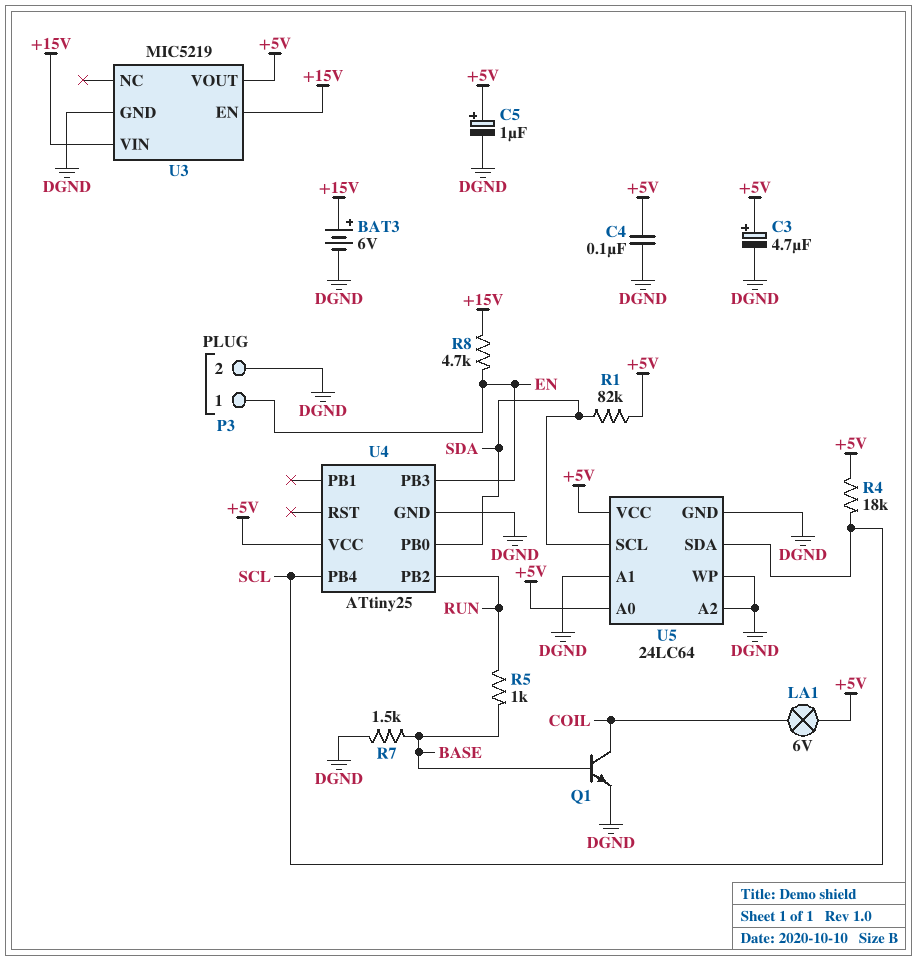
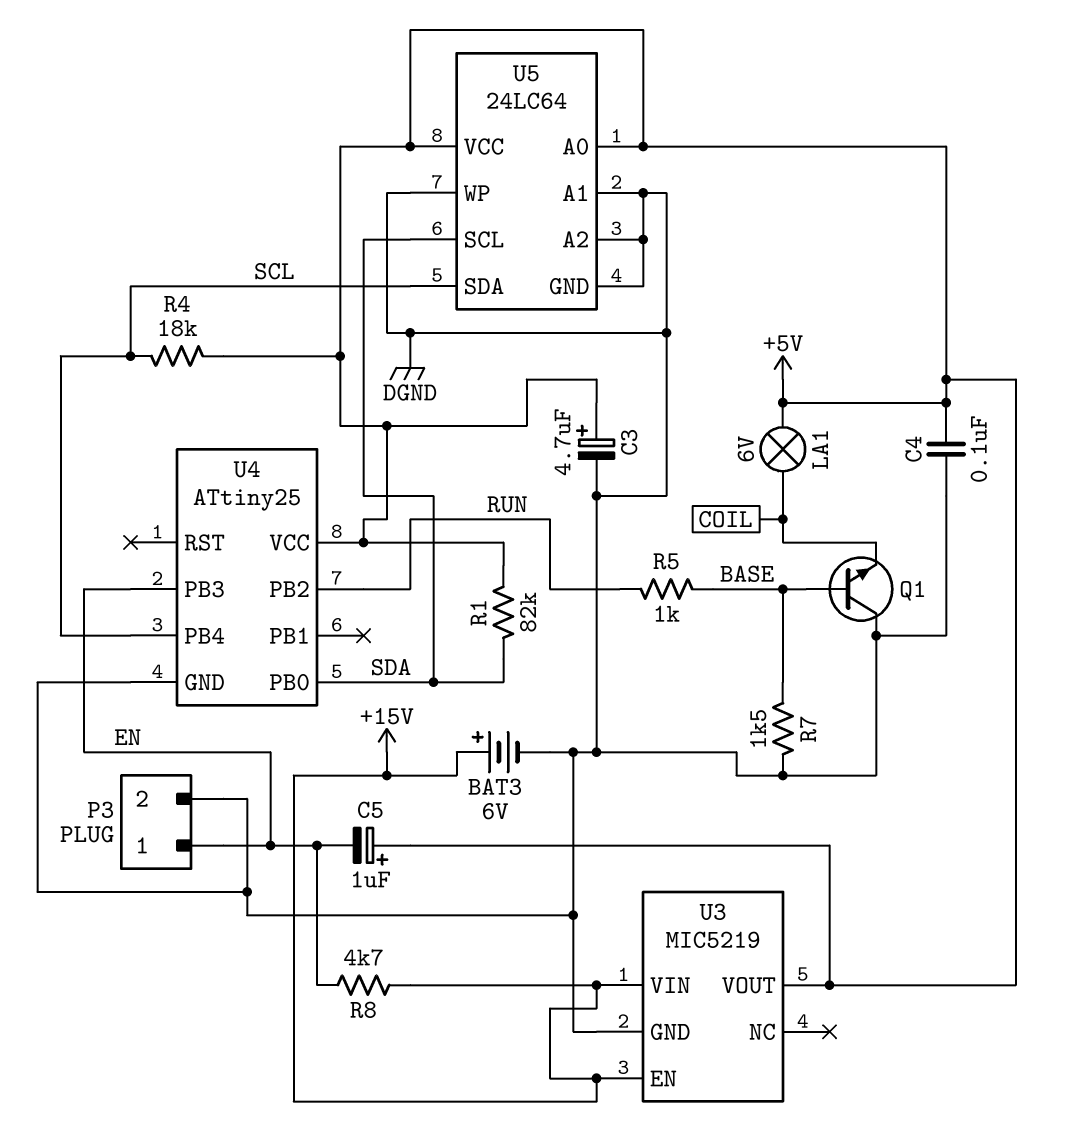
C5: 1uF (plus +5V, minus DGND) -> 1uF (plus +5V, minus EN)
Q1: NPN (B BASE, C COIL, E DGND) -> NPN (B BASE, C DGND, E COIL)

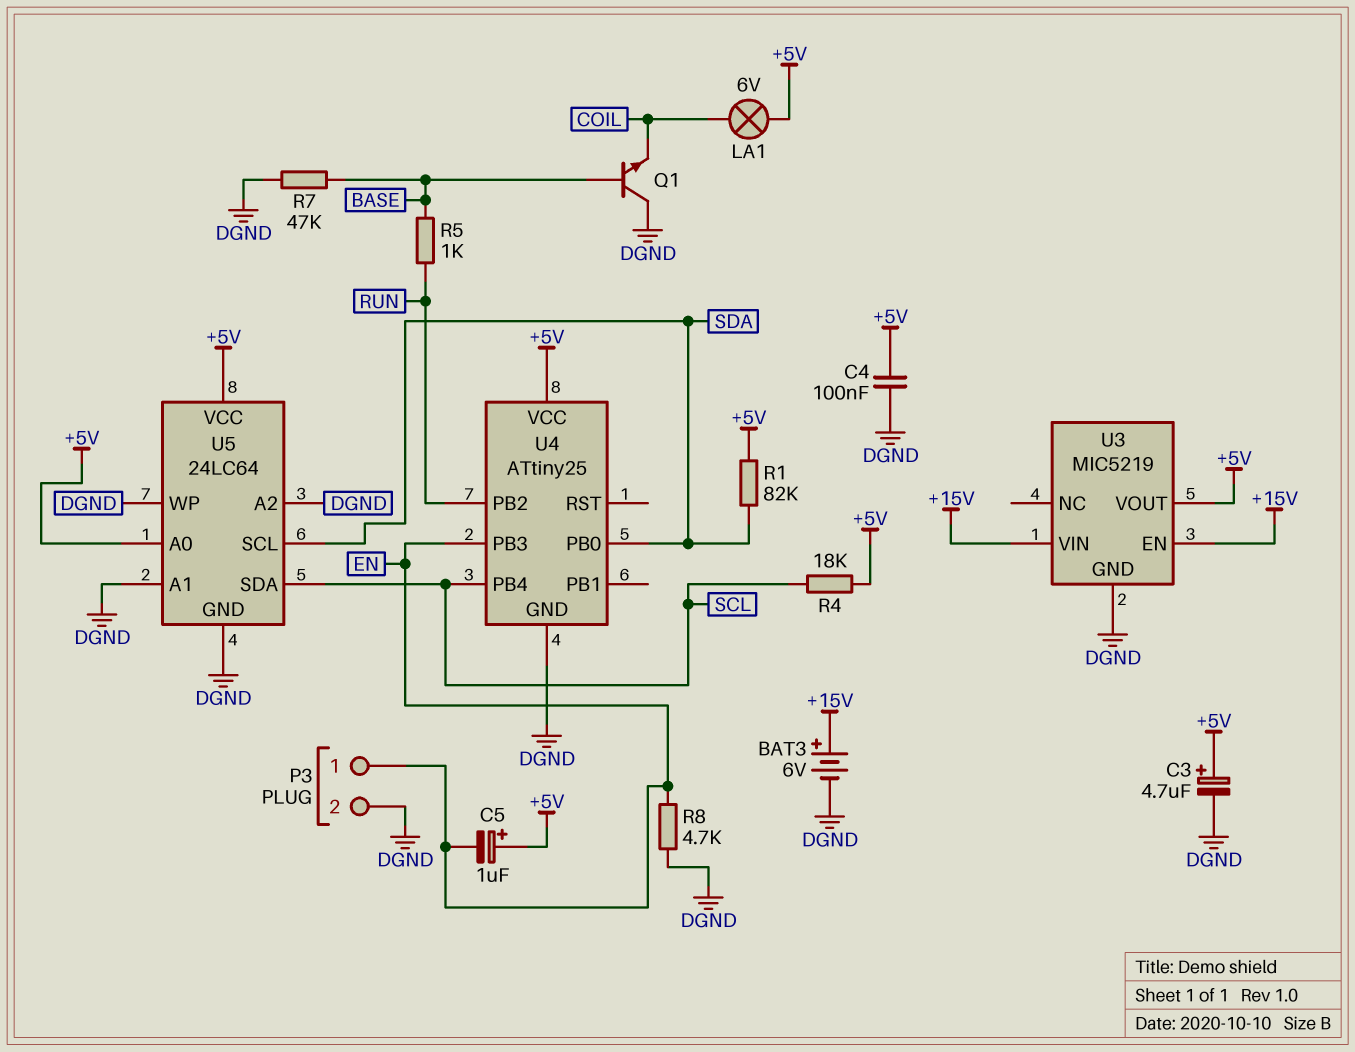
R7: 1.5k (BASE, DGND) -> 47k (BASE, DGND)
R8: 4.7k (+15V, EN) -> 4.7k (DGND, EN)

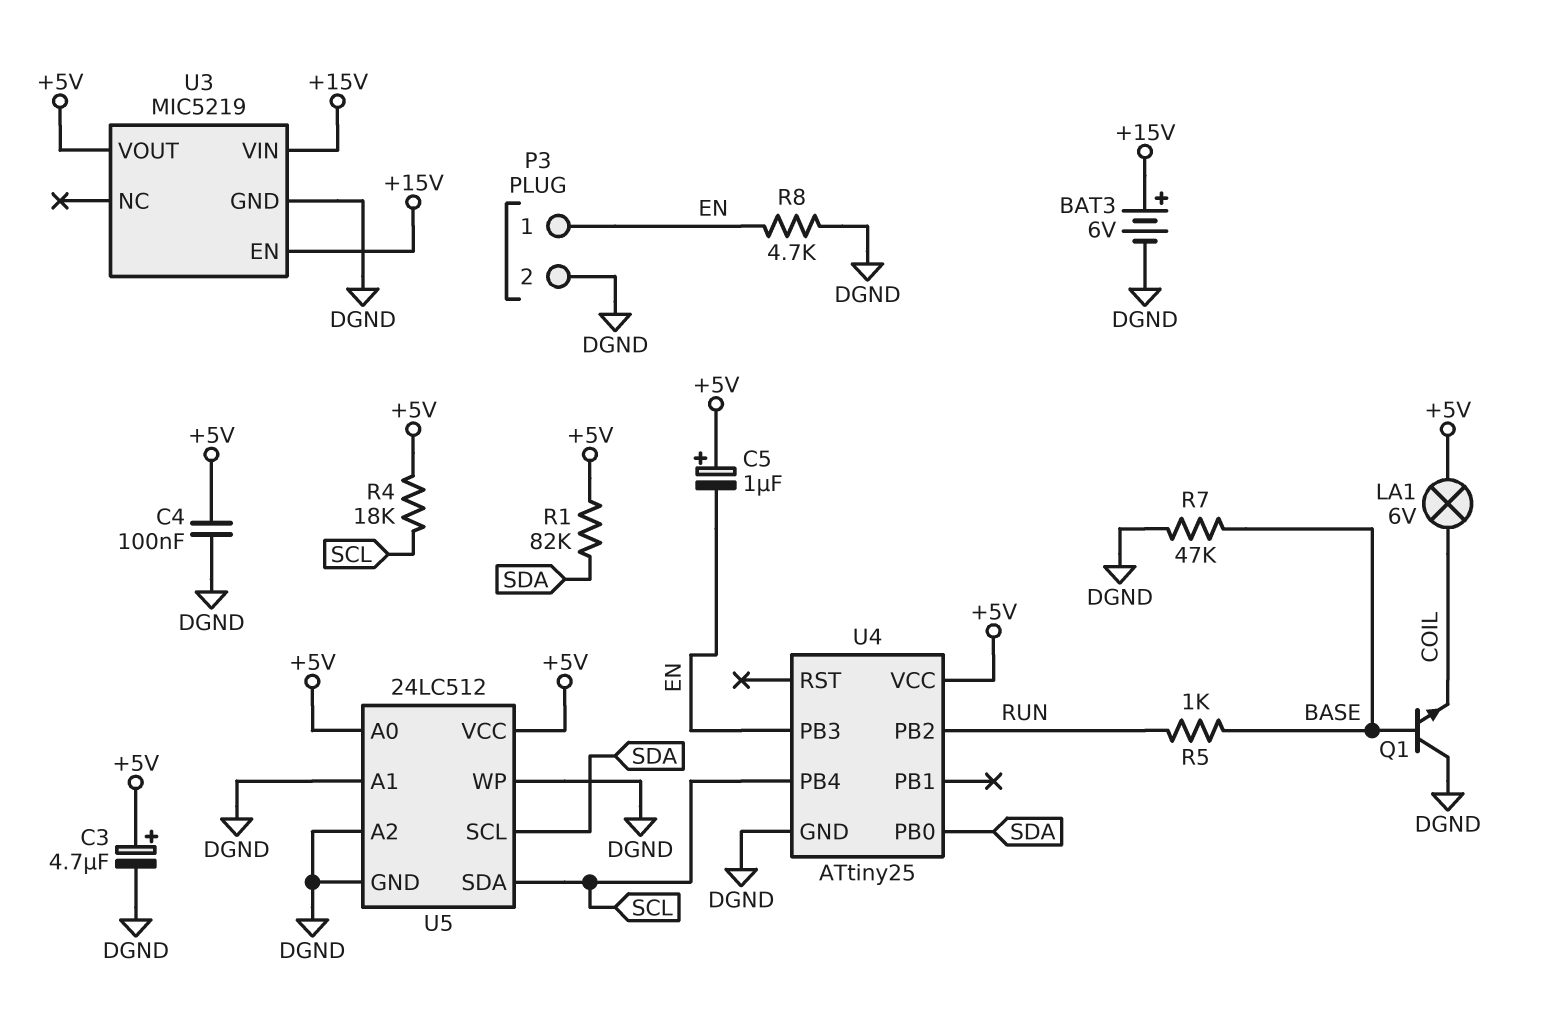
U5: 24LC64 -> 24LC512

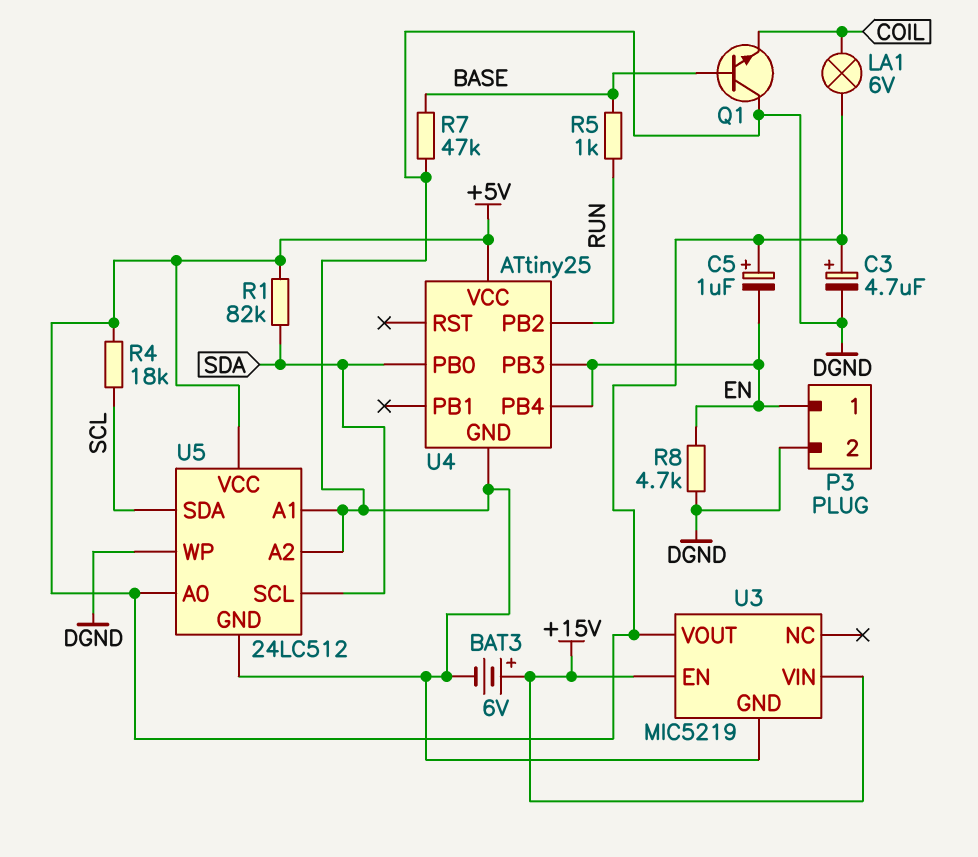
C4: 100nF (+5V, DGND) -> none
U4 pin PB4: SCL -> EN

